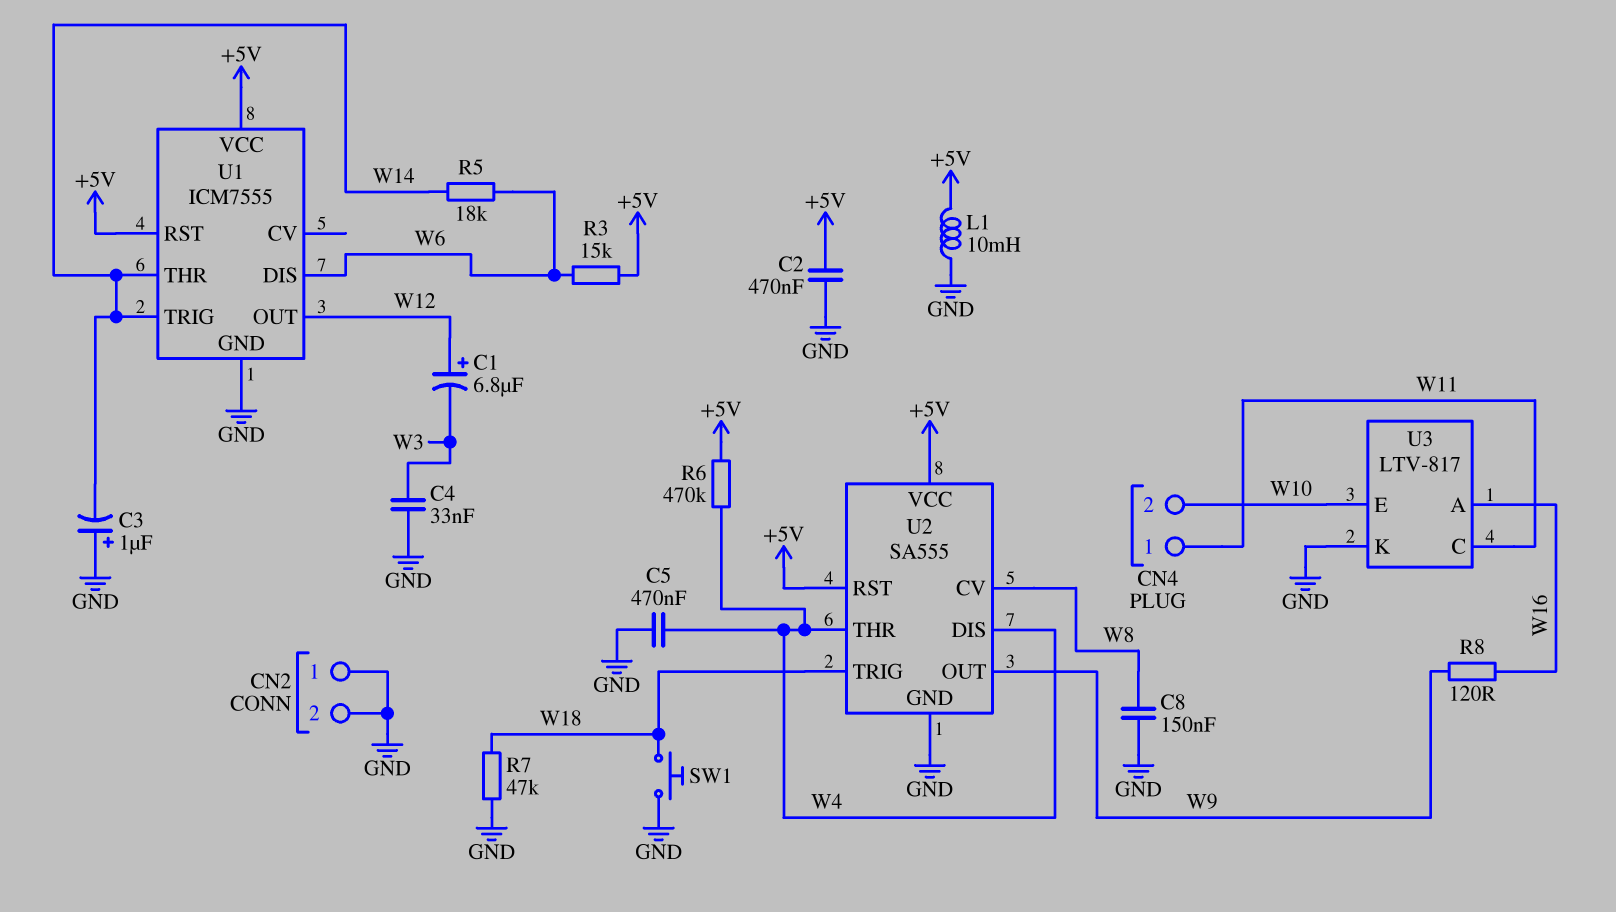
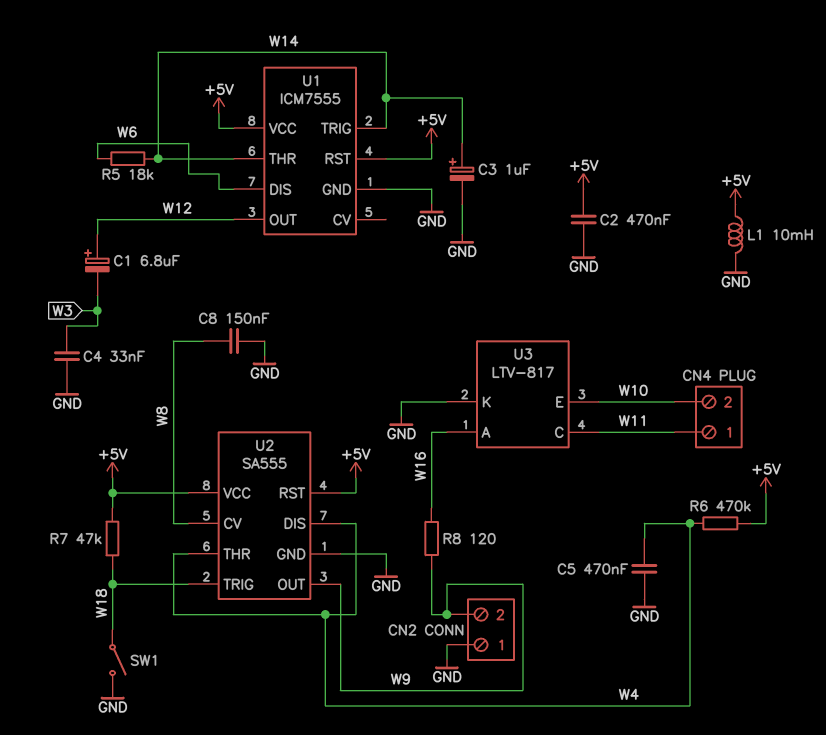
C3: 1uF (plus GND, minus W14) -> 1uF (plus W14, minus GND)
CN2 pin 2: GND -> W9
R3: 15k (+5V, W6) -> none
R7: 47k (GND, W18) -> 47k (+5V, W18)
SW1: button (GND, W18) -> switch (GND, W18)

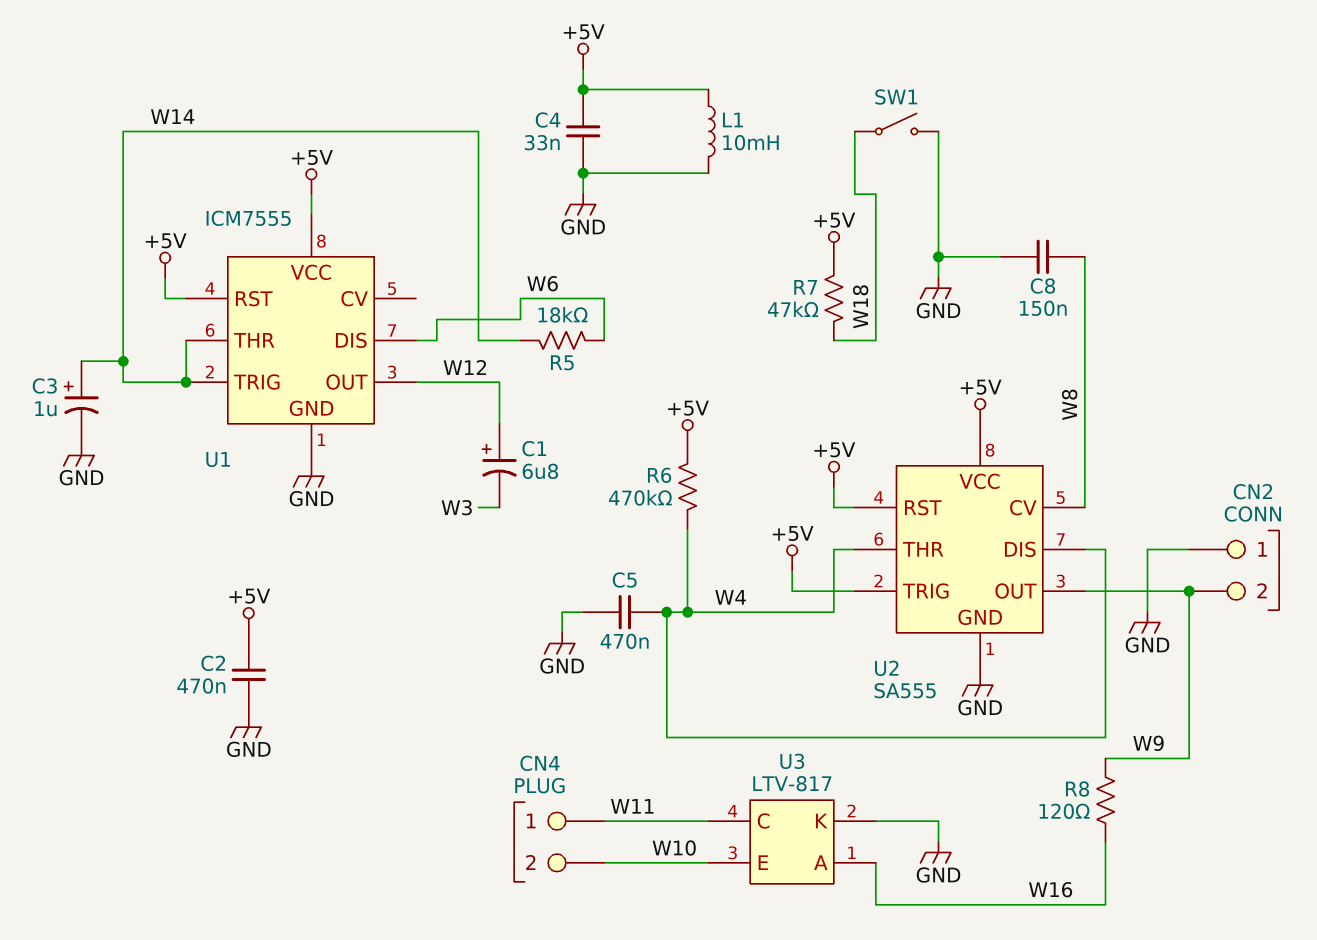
C4: 33nF (GND, W3) -> 33nF (+5V, GND)
U2 pin TRIG: W18 -> +5V

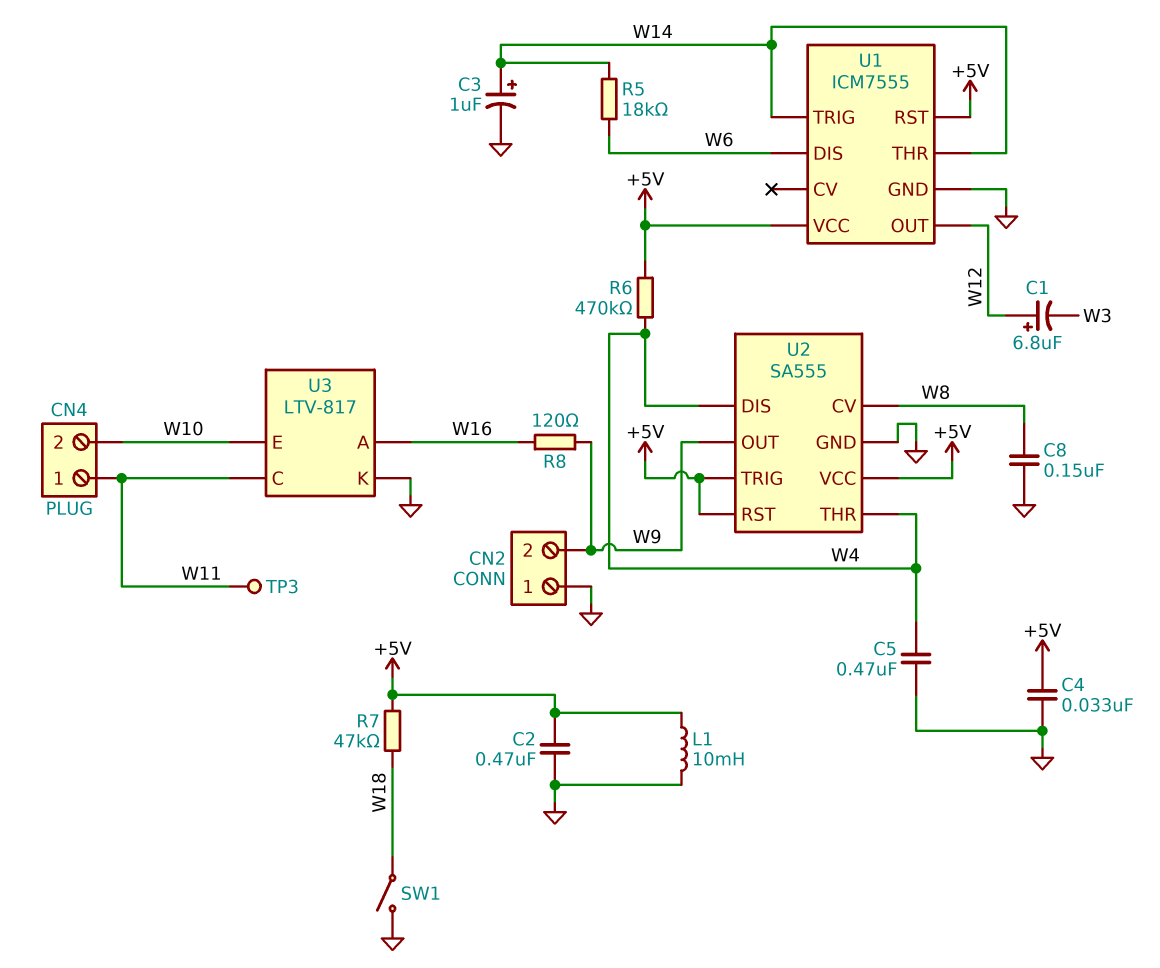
TP3: none -> test point (W11)

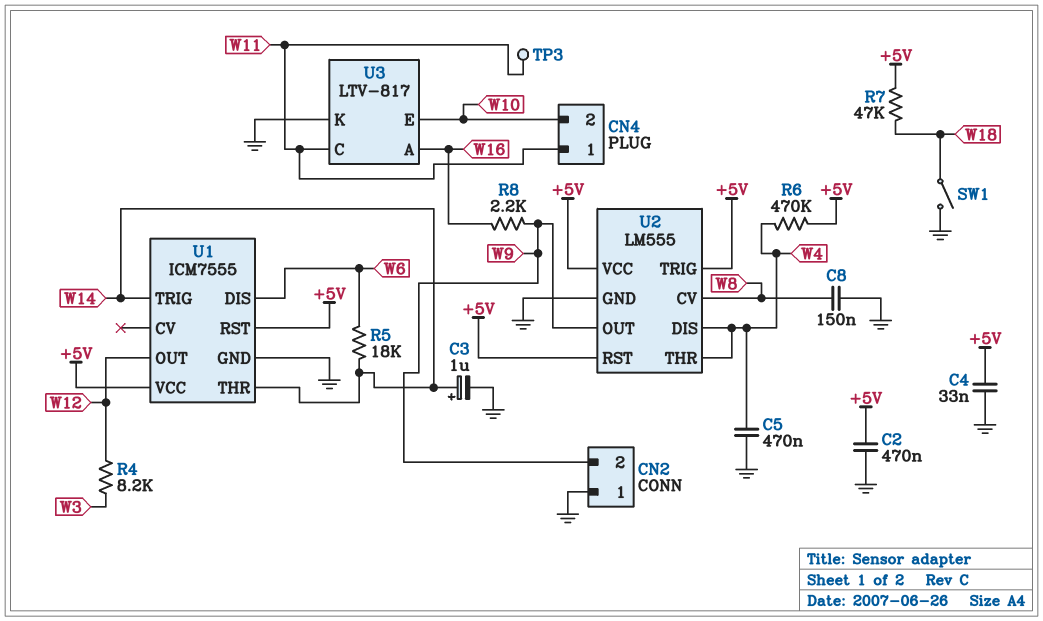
C1: 6.8uF (plus W12, minus W3) -> none
L1: 10mH (+5V, GND) -> none
R4: none -> 8.2k (W3, W12)
R8: 120 (W9, W16) -> 2.2k (W9, W16)
U2: SA555 -> LM555

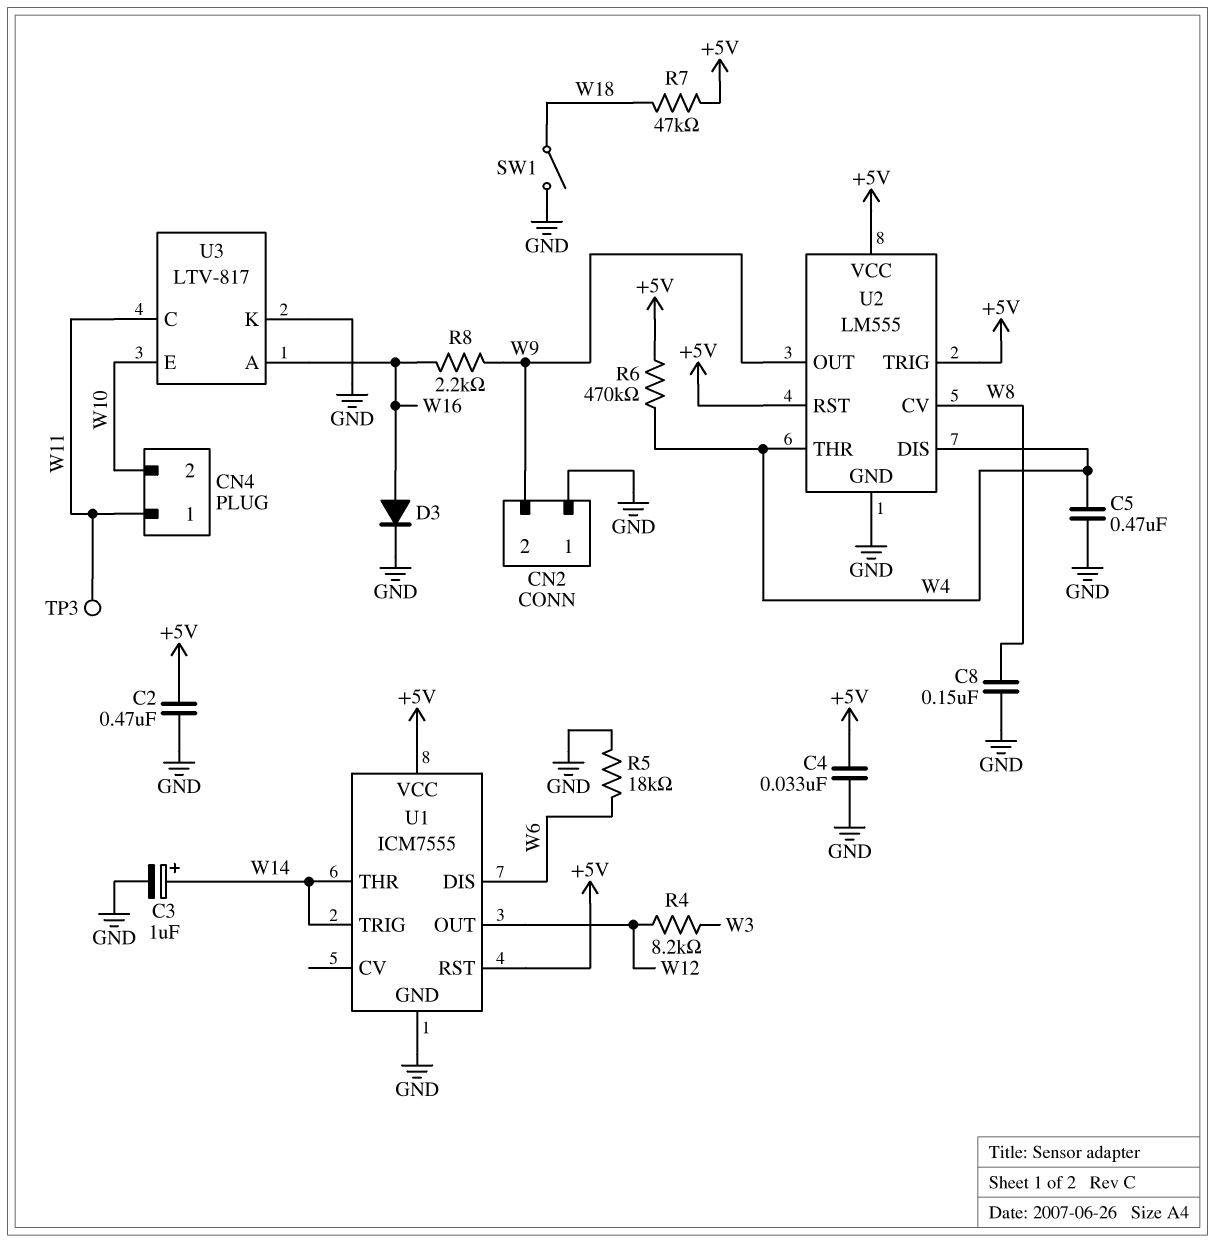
D3: none -> diode (A W16, K GND)
R5: 18k (W6, W14) -> 18k (GND, W6)

